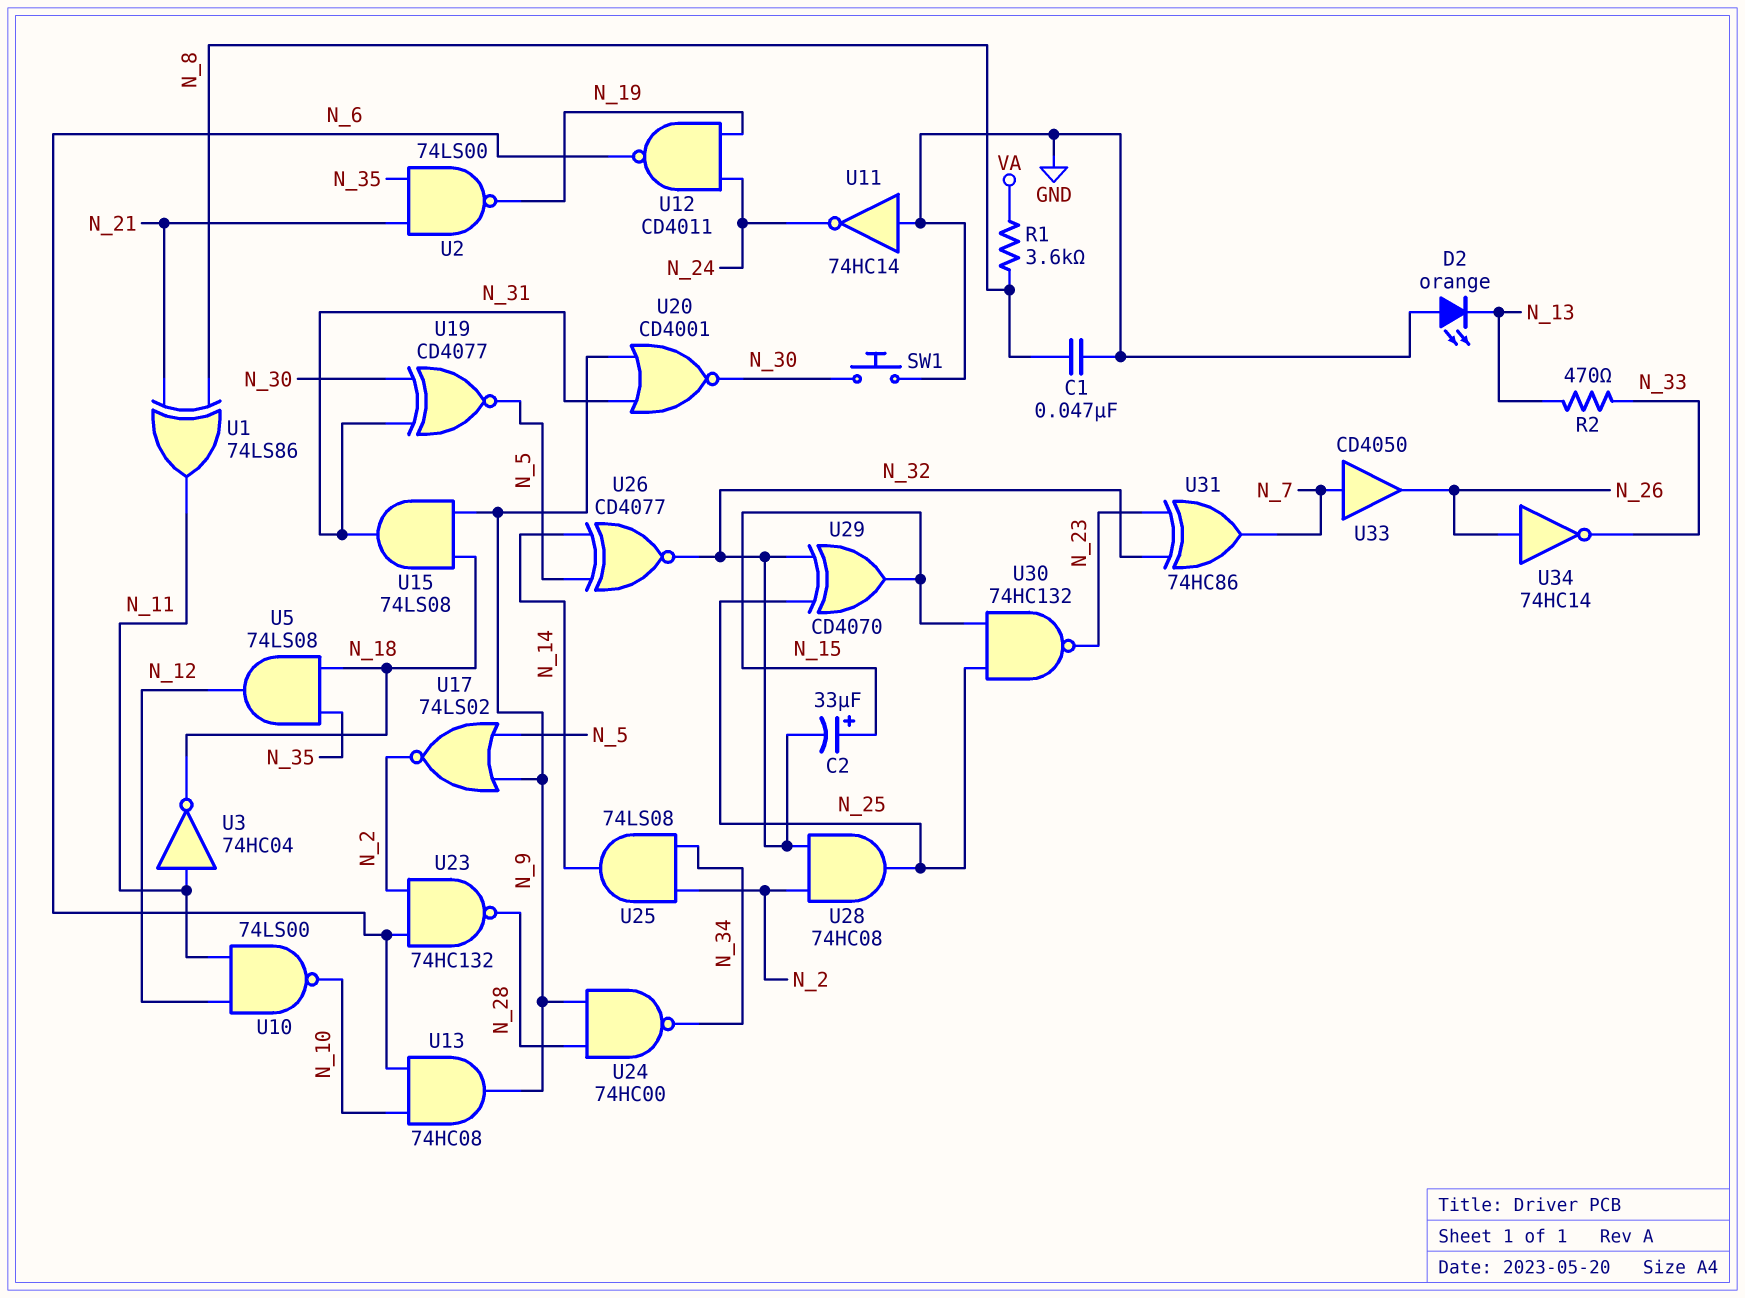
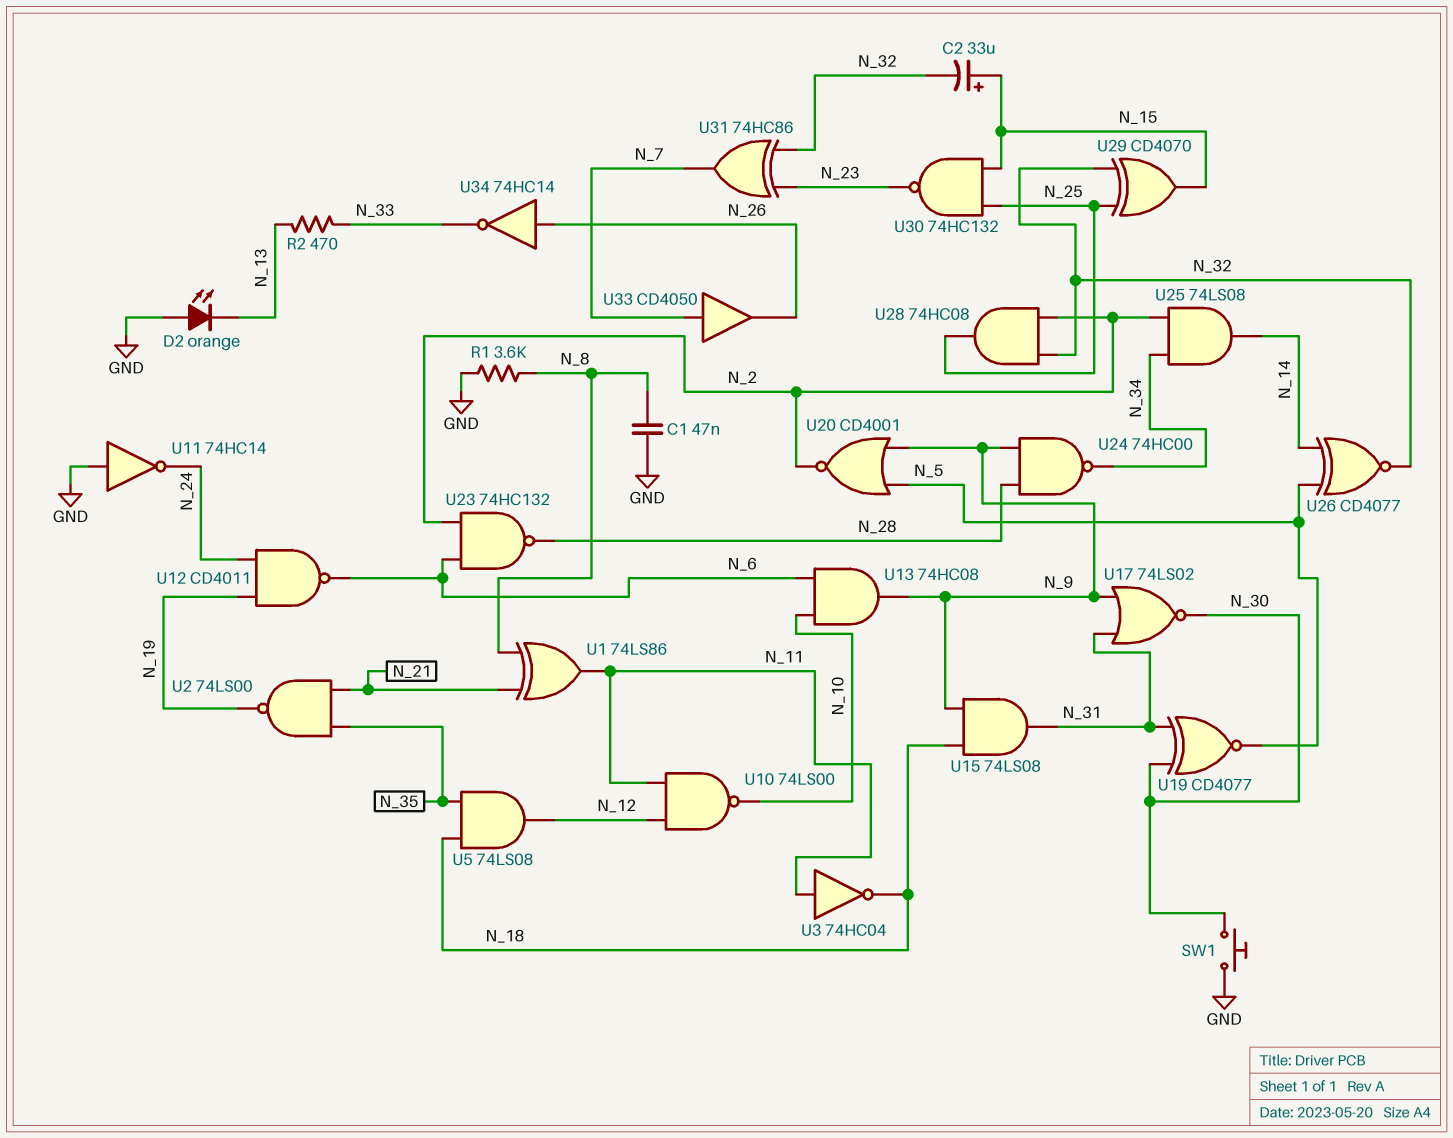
R1: 3.6k (N_8, VA) -> 3.6k (GND, N_8)
U17: NOR 74LS02 (in N_5, in N_9, out N_2) -> NOR 74LS02 (in N_9, in N_31, out N_30)
U20: NOR CD4001 (in N_9, in N_31, out N_30) -> NOR CD4001 (in N_5, in N_9, out N_2)

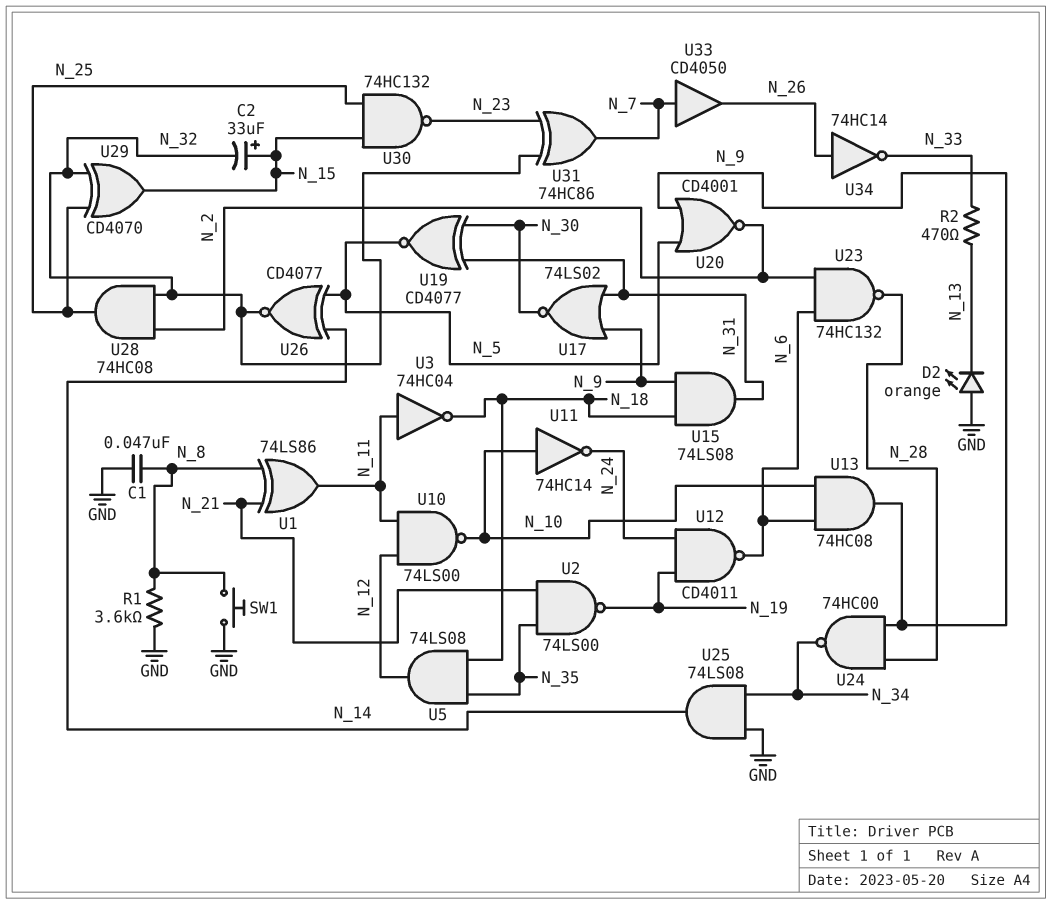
SW1: button (GND, N_30) -> button (GND, N_8)
U11: NOT 74HC14 (in GND, out N_24) -> NOT 74HC14 (in N_10, out N_24)
U25: AND 74LS08 (in N_2, in N_34, out N_14) -> AND 74LS08 (in GND, in N_34, out N_14)

